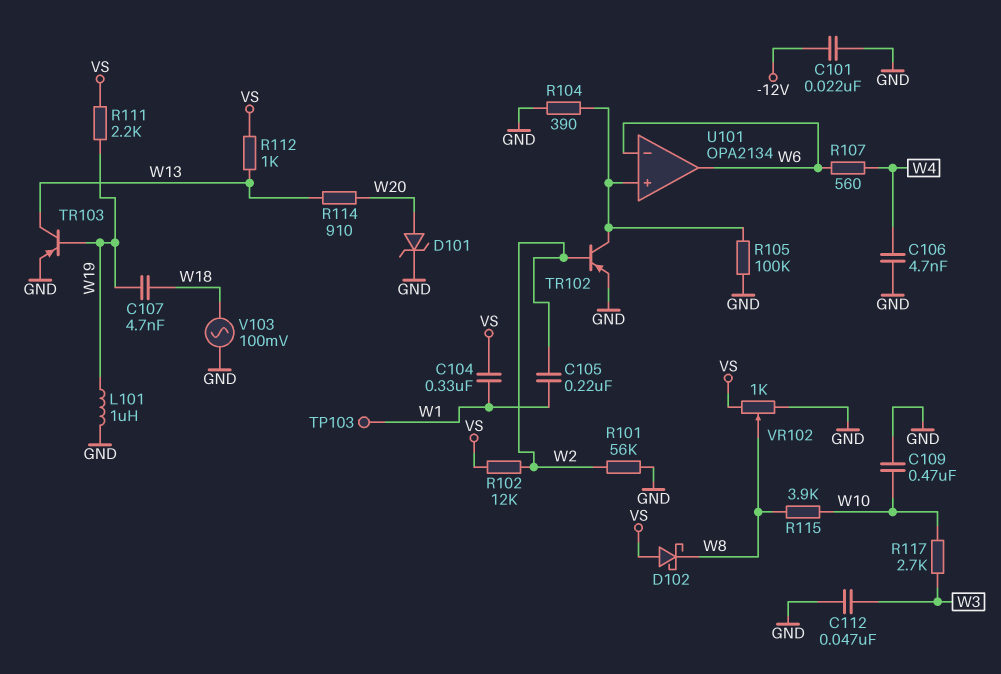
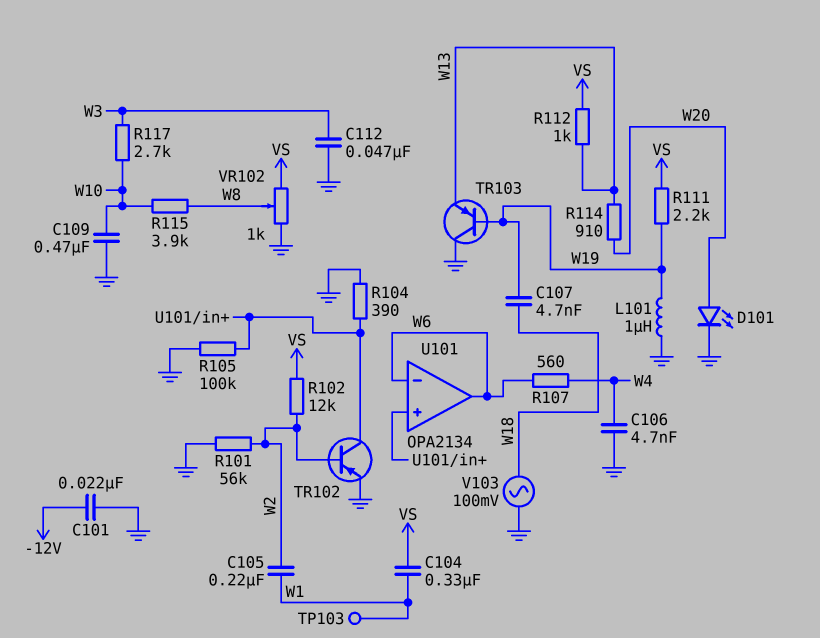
D101: zener (A W20, K GND) -> LED (A W20, K GND)
D102: schottky (A VS, K W8) -> none
TR103: PNP (B W19, C W13, E GND) -> PNP (B W19, C GND, E W13)

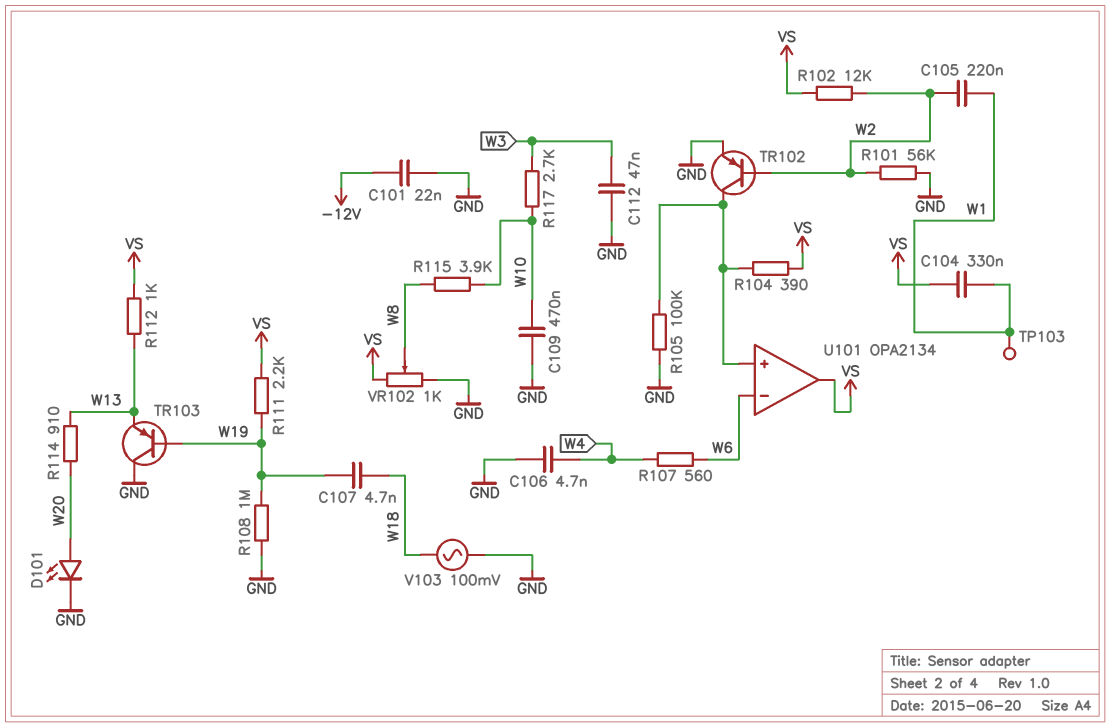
L101: 1uH (GND, W19) -> none
R104: 390 (GND, U101/in+) -> 390 (U101/in+, VS)
R108: none -> 1M (GND, W19)
U101 pin out: W6 -> VS

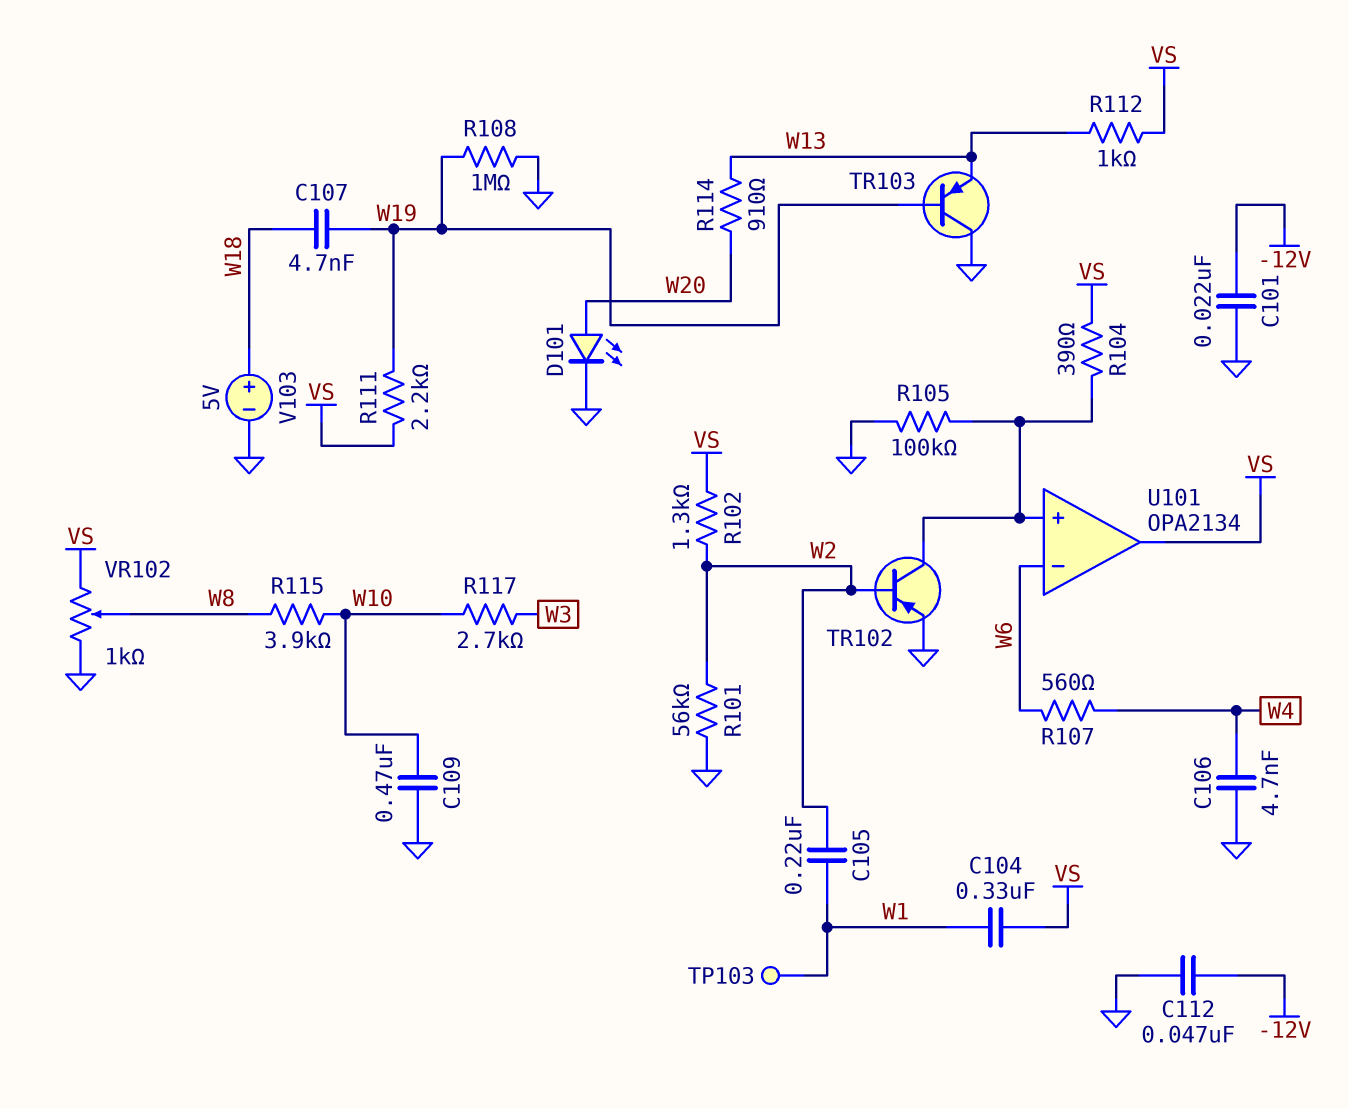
C112: 47nF (GND, W3) -> 47nF (-12V, GND)
R102: 12k (VS, W2) -> 1.3k (VS, W2)
V103: AC 100mV (GND, W18) -> 5V (plus W18, minus GND)

